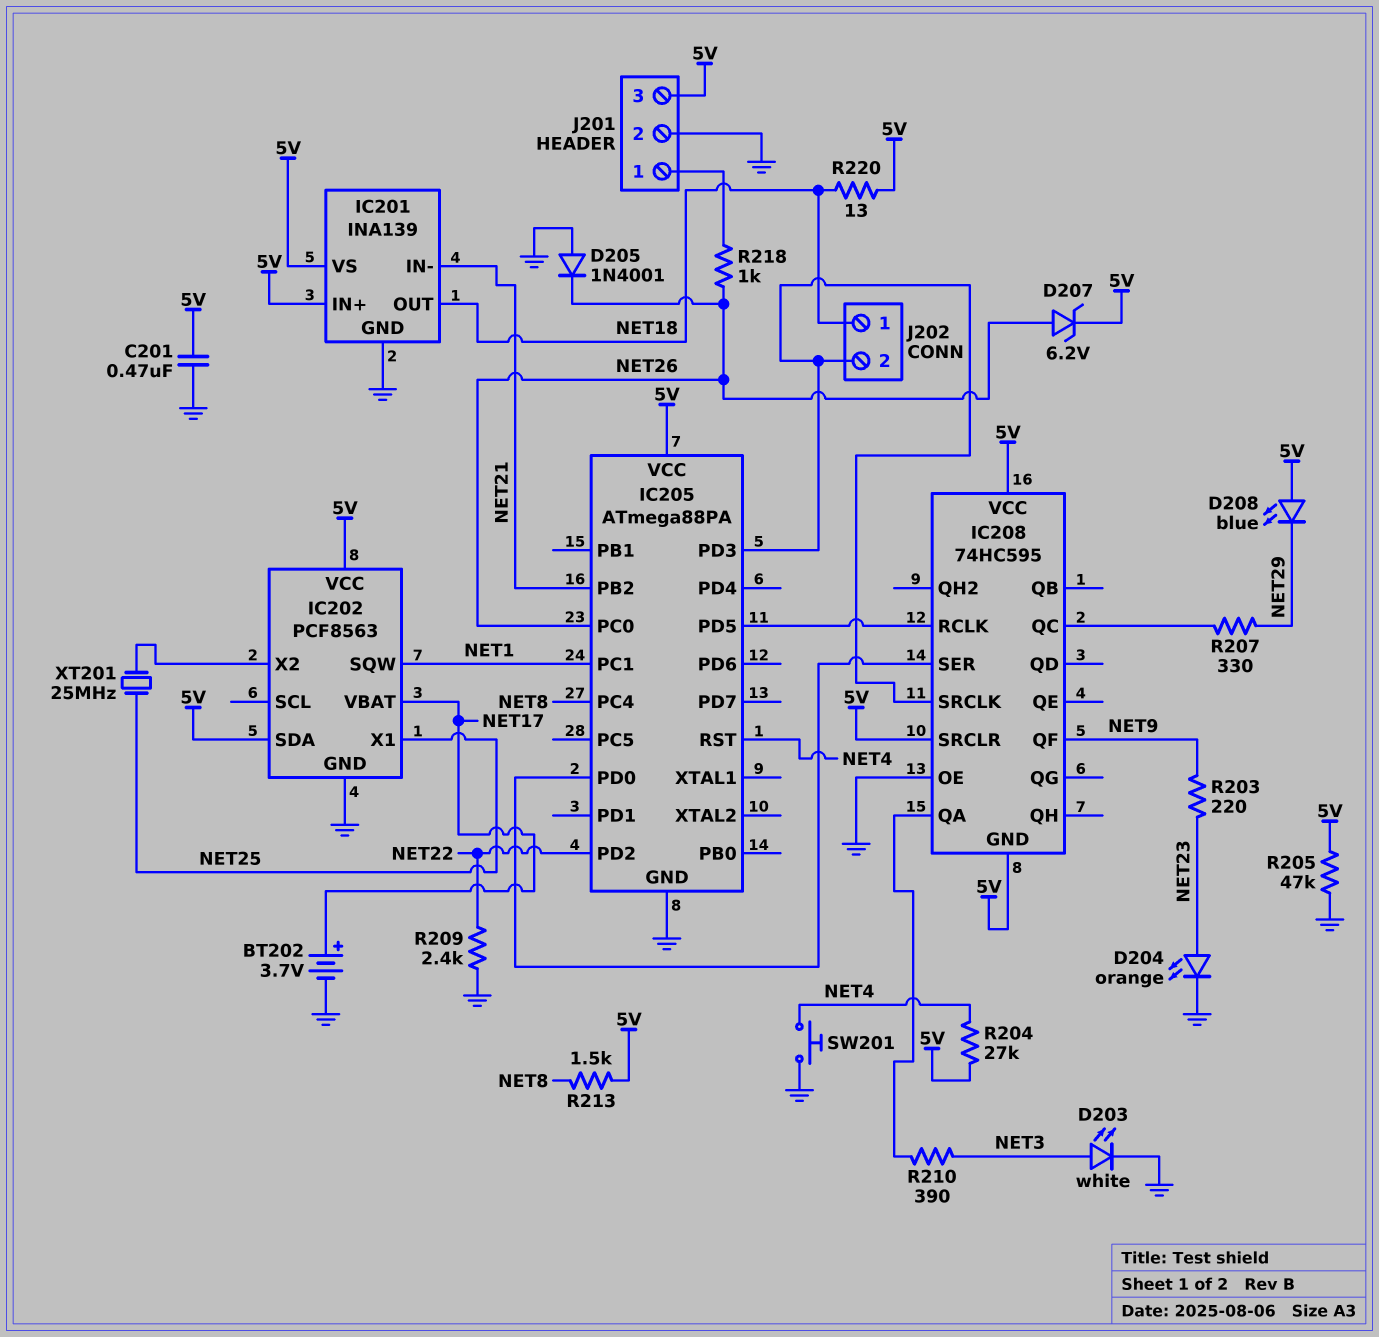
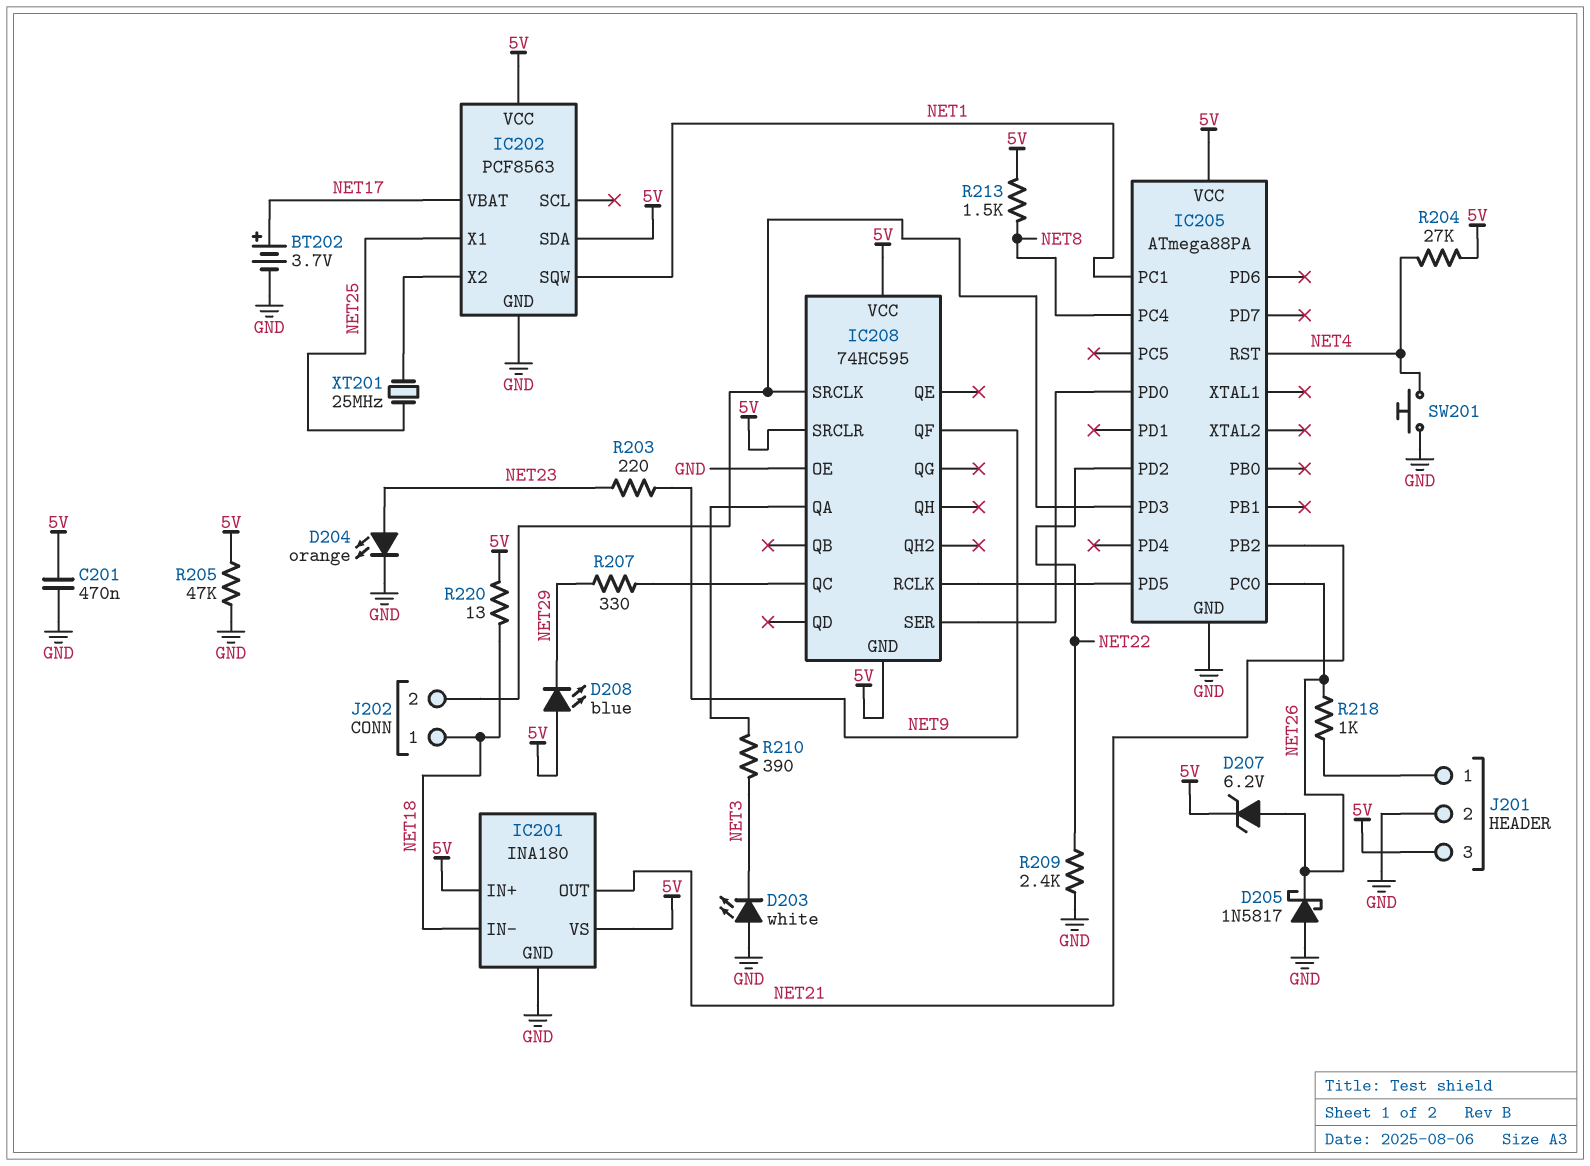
D203: LED white (A NET3, K GND) -> LED white (A GND, K NET3)
D205: diode 1N4001 (A GND, K NET26) -> schottky 1N5817 (A GND, K NET26)
IC201: INA139 -> INA180
IC201 pin IN-: NET21 -> NET18
IC201 pin OUT: NET18 -> NET21

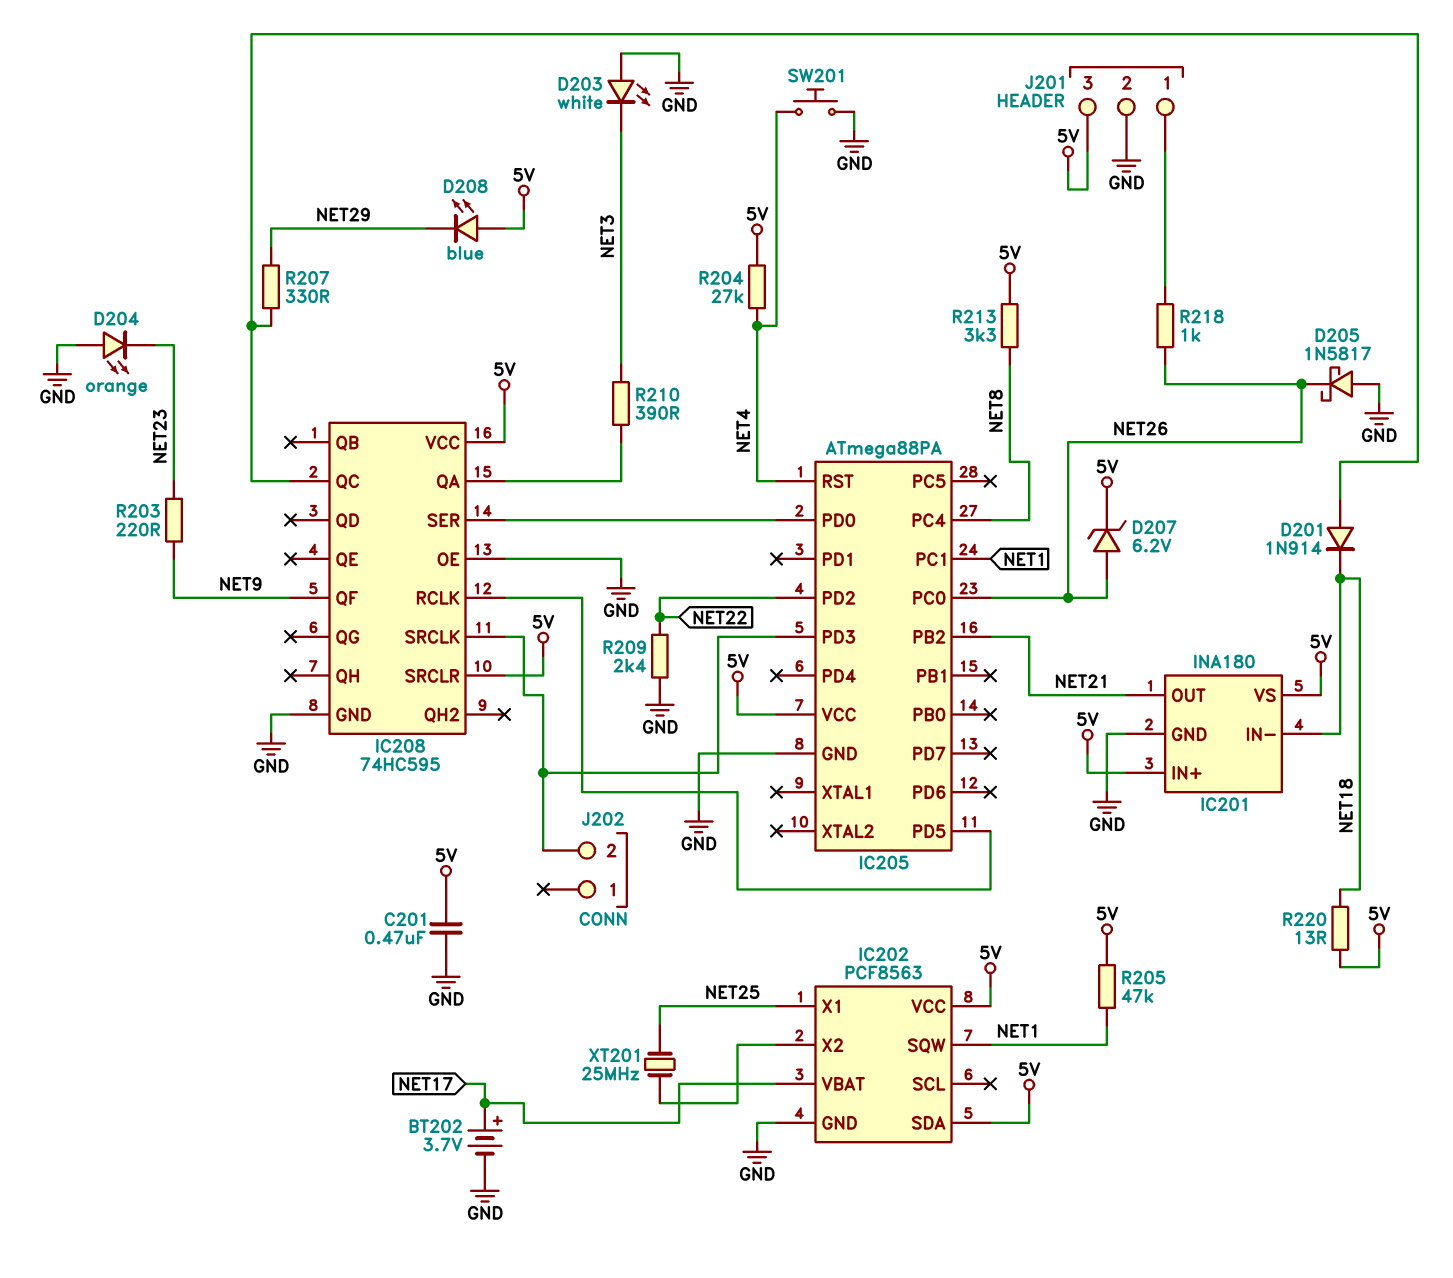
D201: none -> diode 1N914 (A IC208/QC, K NET18)
D204: LED orange (A NET23, K GND) -> LED orange (A GND, K NET23)
IC208 pin GND: 5V -> GND
J202 pin 1: NET18 -> none
R205: 47k (5V, GND) -> 47k (5V, NET1)
R213: 1.5k (5V, NET8) -> 3.3k (5V, NET8)

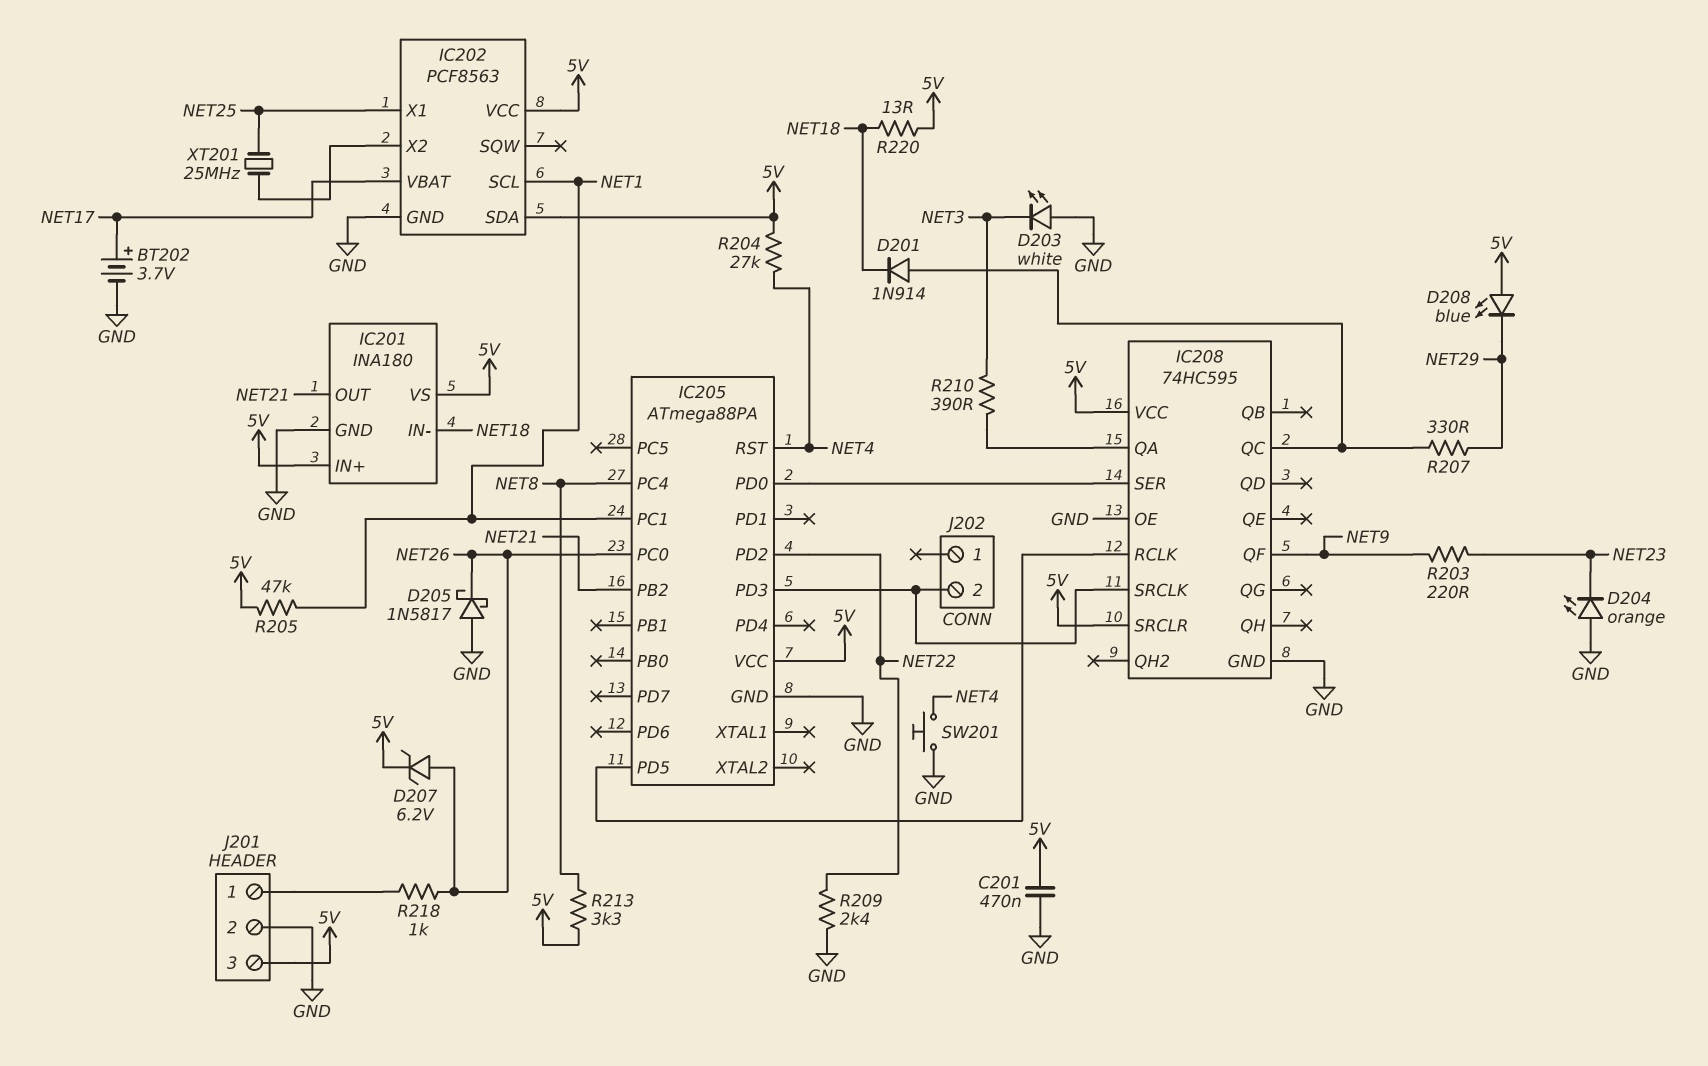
IC202 pin SCL: none -> NET1
IC202 pin SQW: NET1 -> none

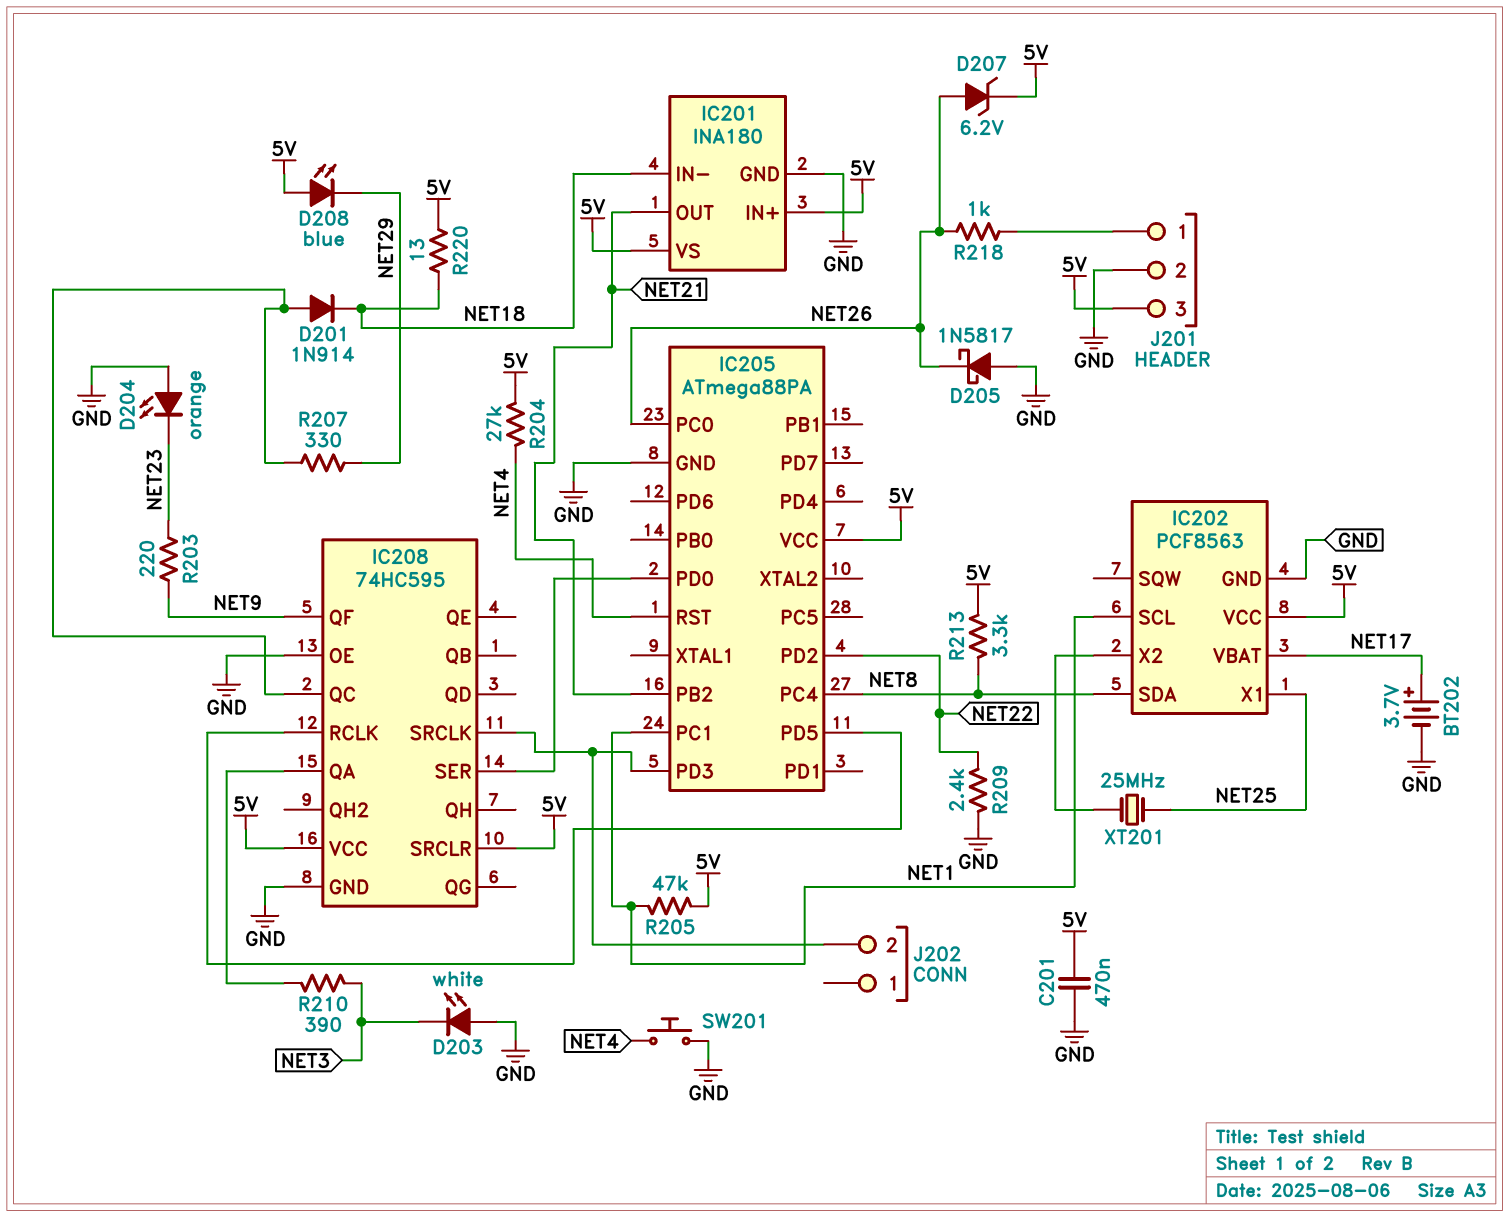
IC202 pin SDA: 5V -> NET8

